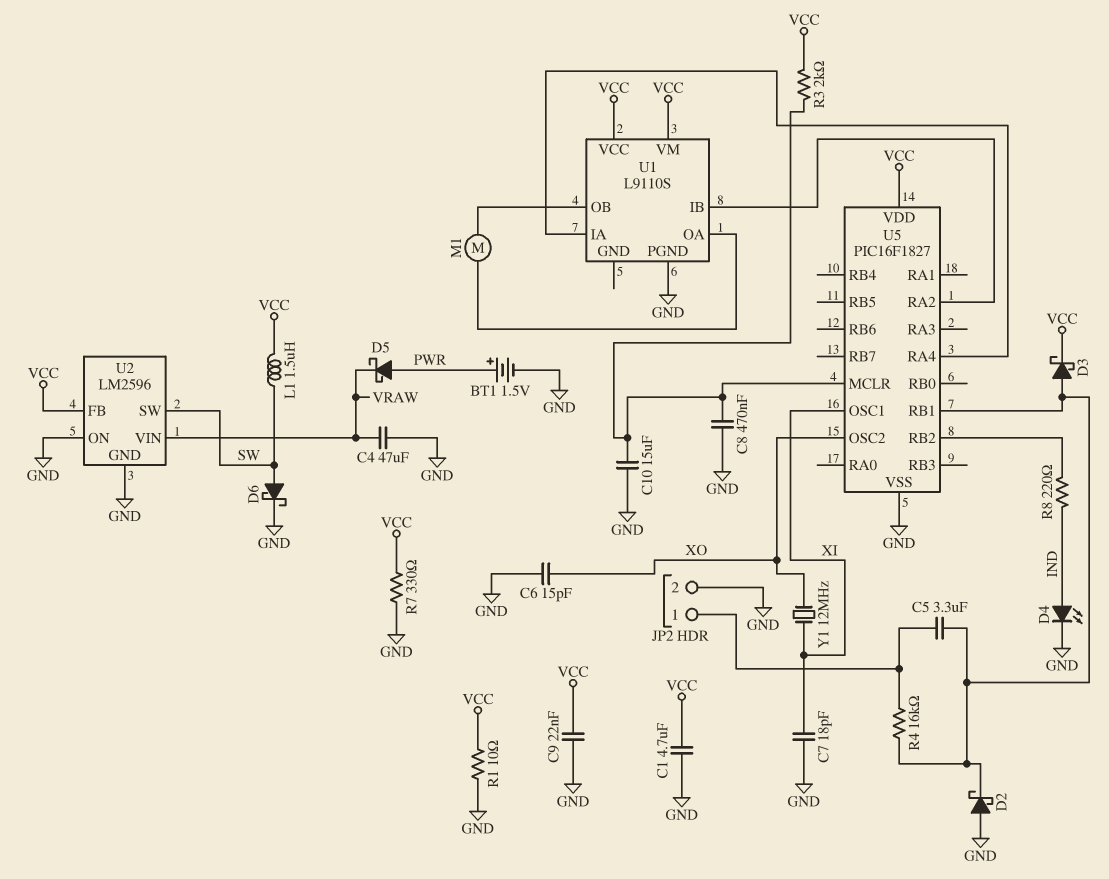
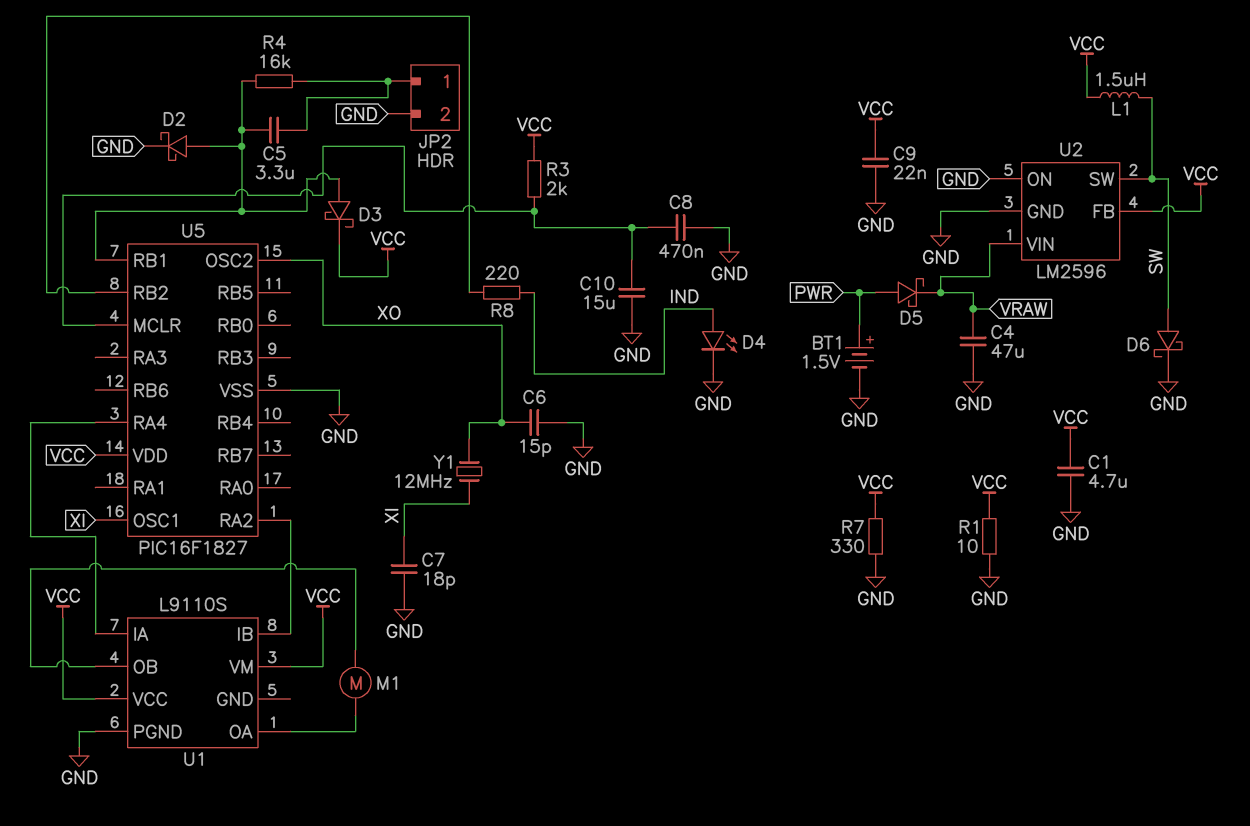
D2: schottky (A GND, K U5/RB1) -> schottky (A U5/RB1, K GND)

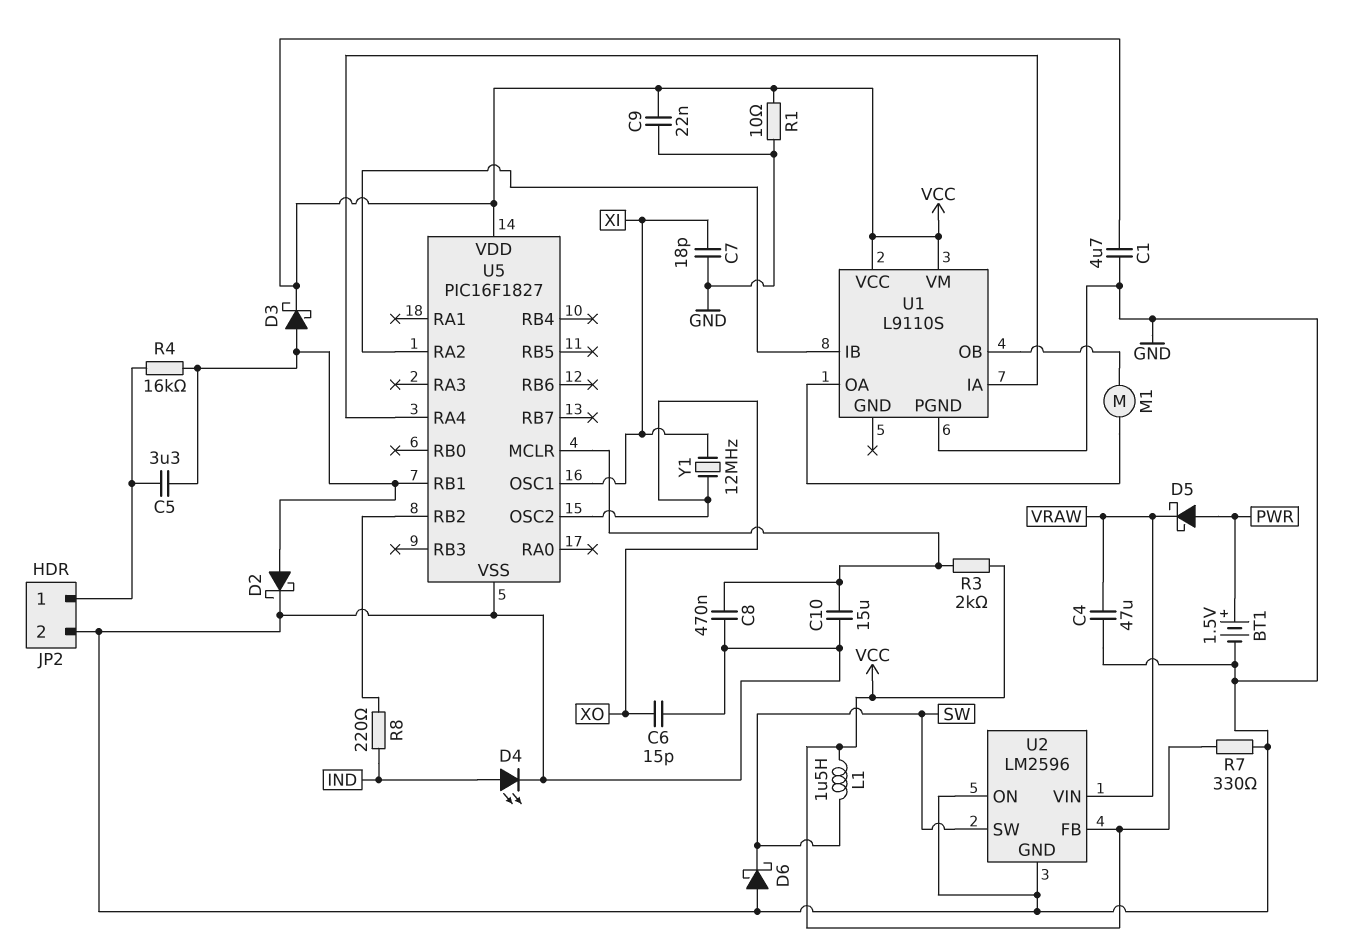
D6: schottky (A SW, K GND) -> schottky (A GND, K SW)

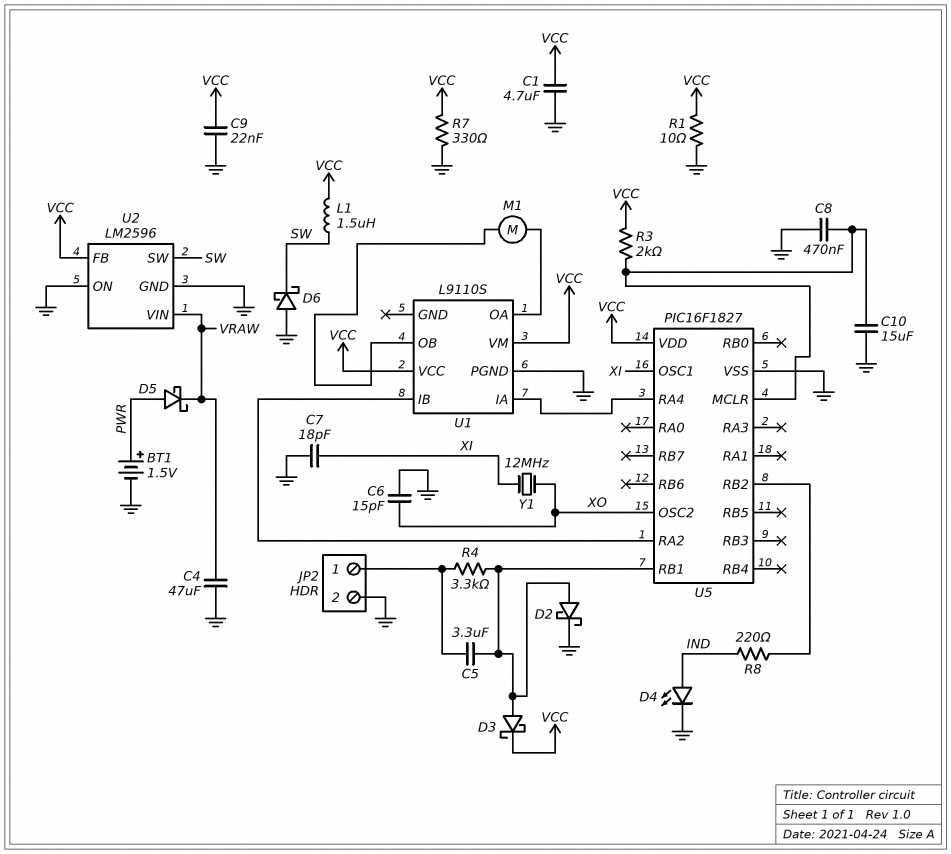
R4: 16k (JP2/1, U5/RB1) -> 3.3k (JP2/1, U5/RB1)

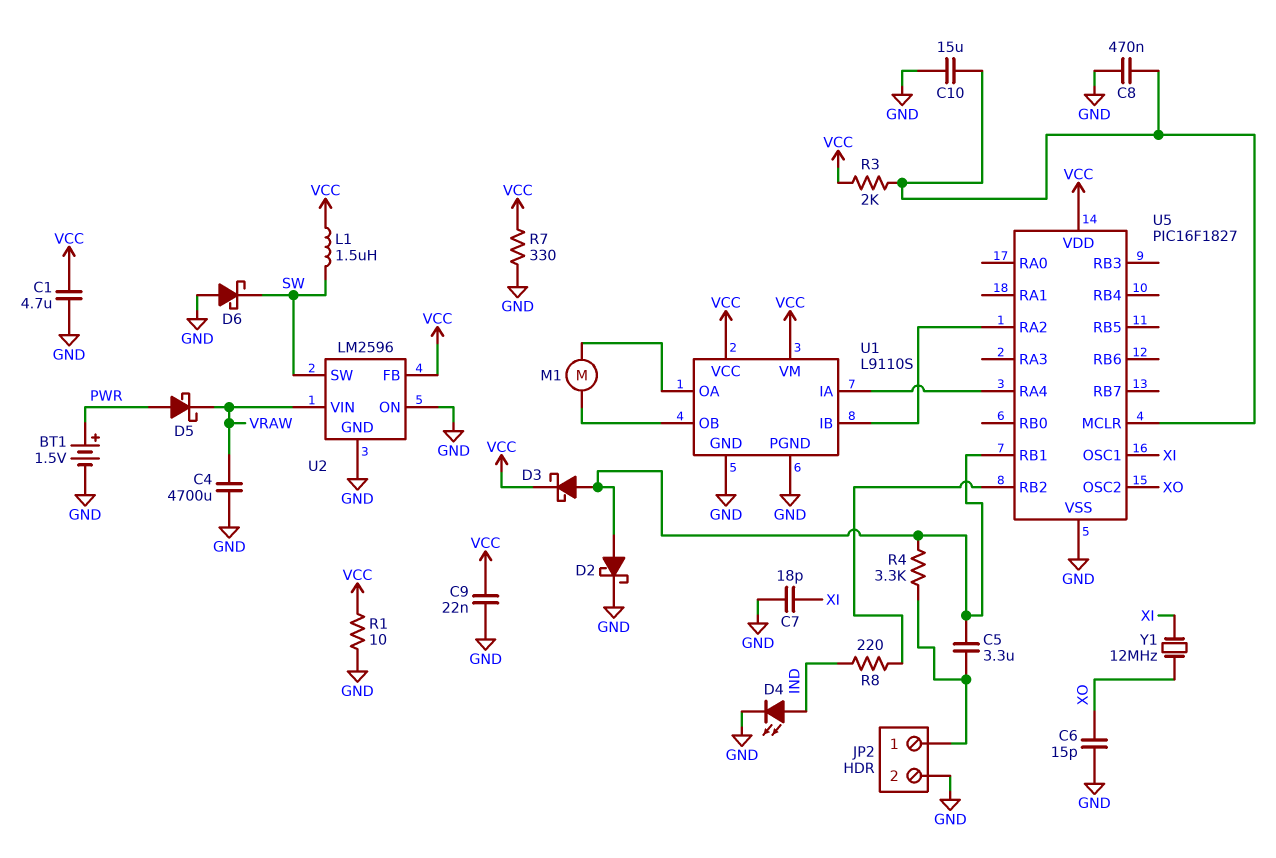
C4: 47uF (GND, VRAW) -> 4700uF (GND, VRAW)
U1 pin GND: none -> GND

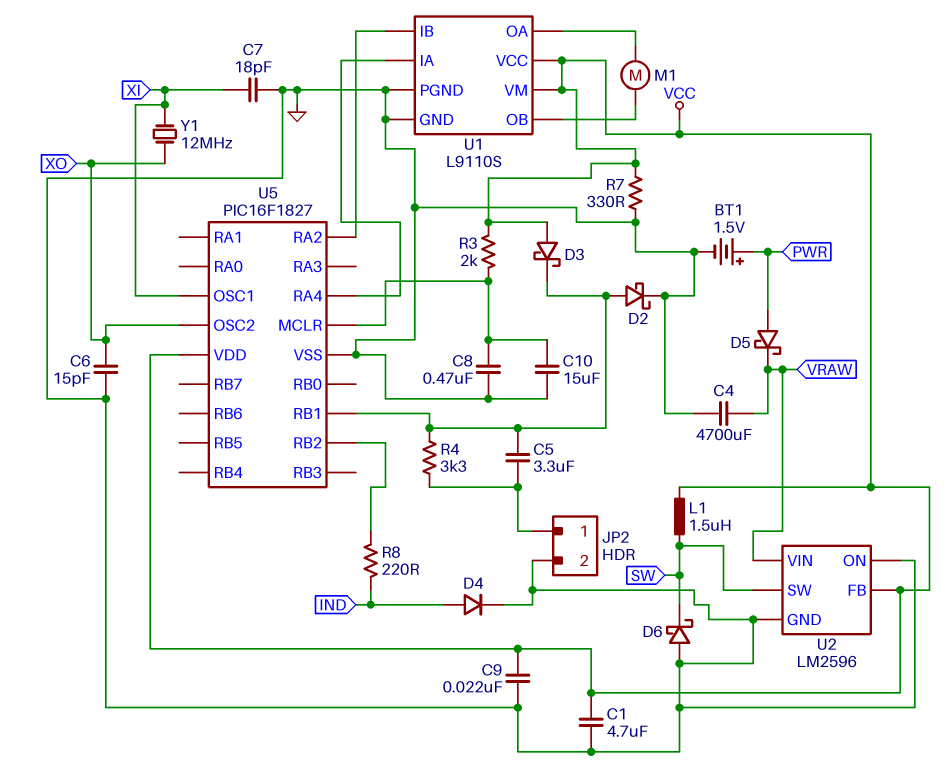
D3: schottky (A U5/RB1, K VCC) -> schottky (A VCC, K U5/RB1)
D4: LED (A IND, K GND) -> diode (A IND, K GND)
R1: 10 (GND, VCC) -> none

